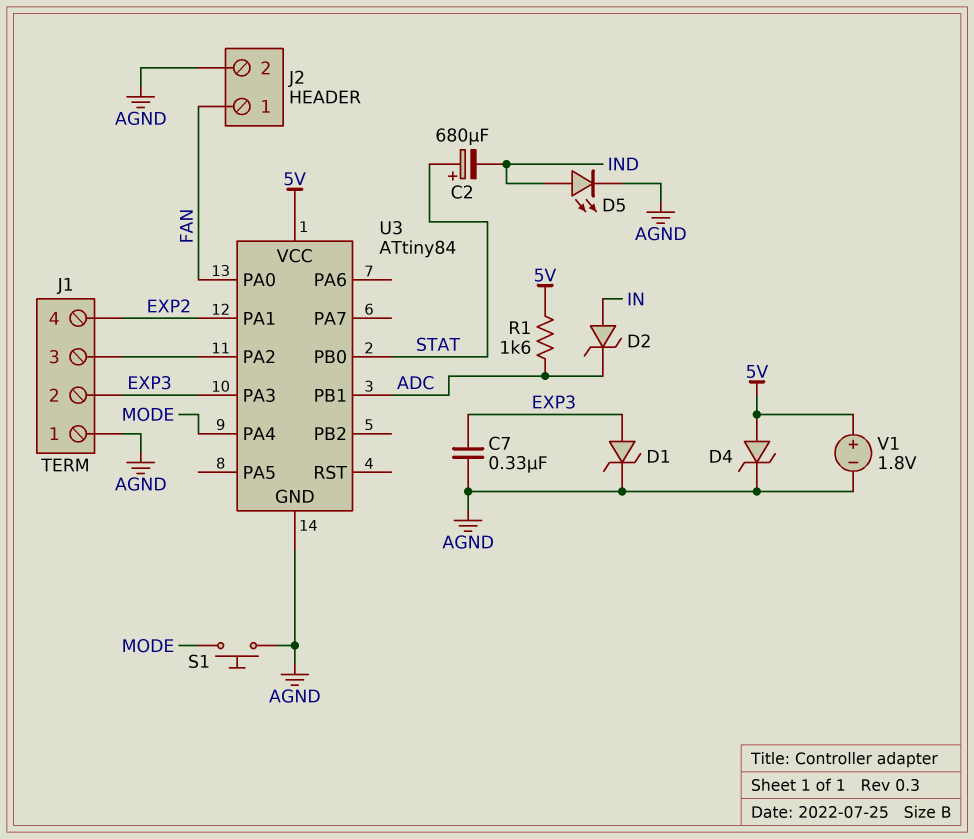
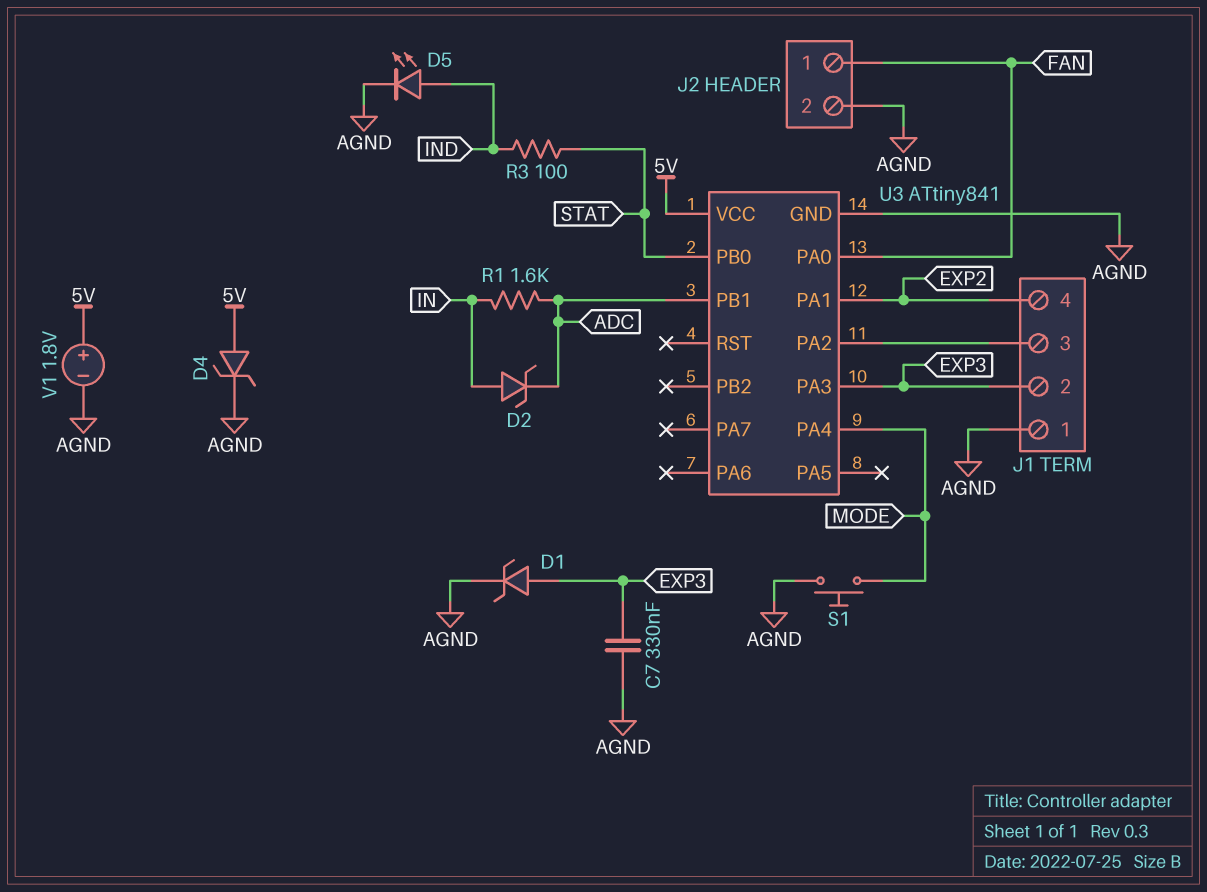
C2: 680uF (plus STAT, minus IND) -> none
R1: 1.6k (5V, ADC) -> 1.6k (ADC, IN)
R3: none -> 100 (IND, STAT)
U3: ATtiny84 -> ATtiny841

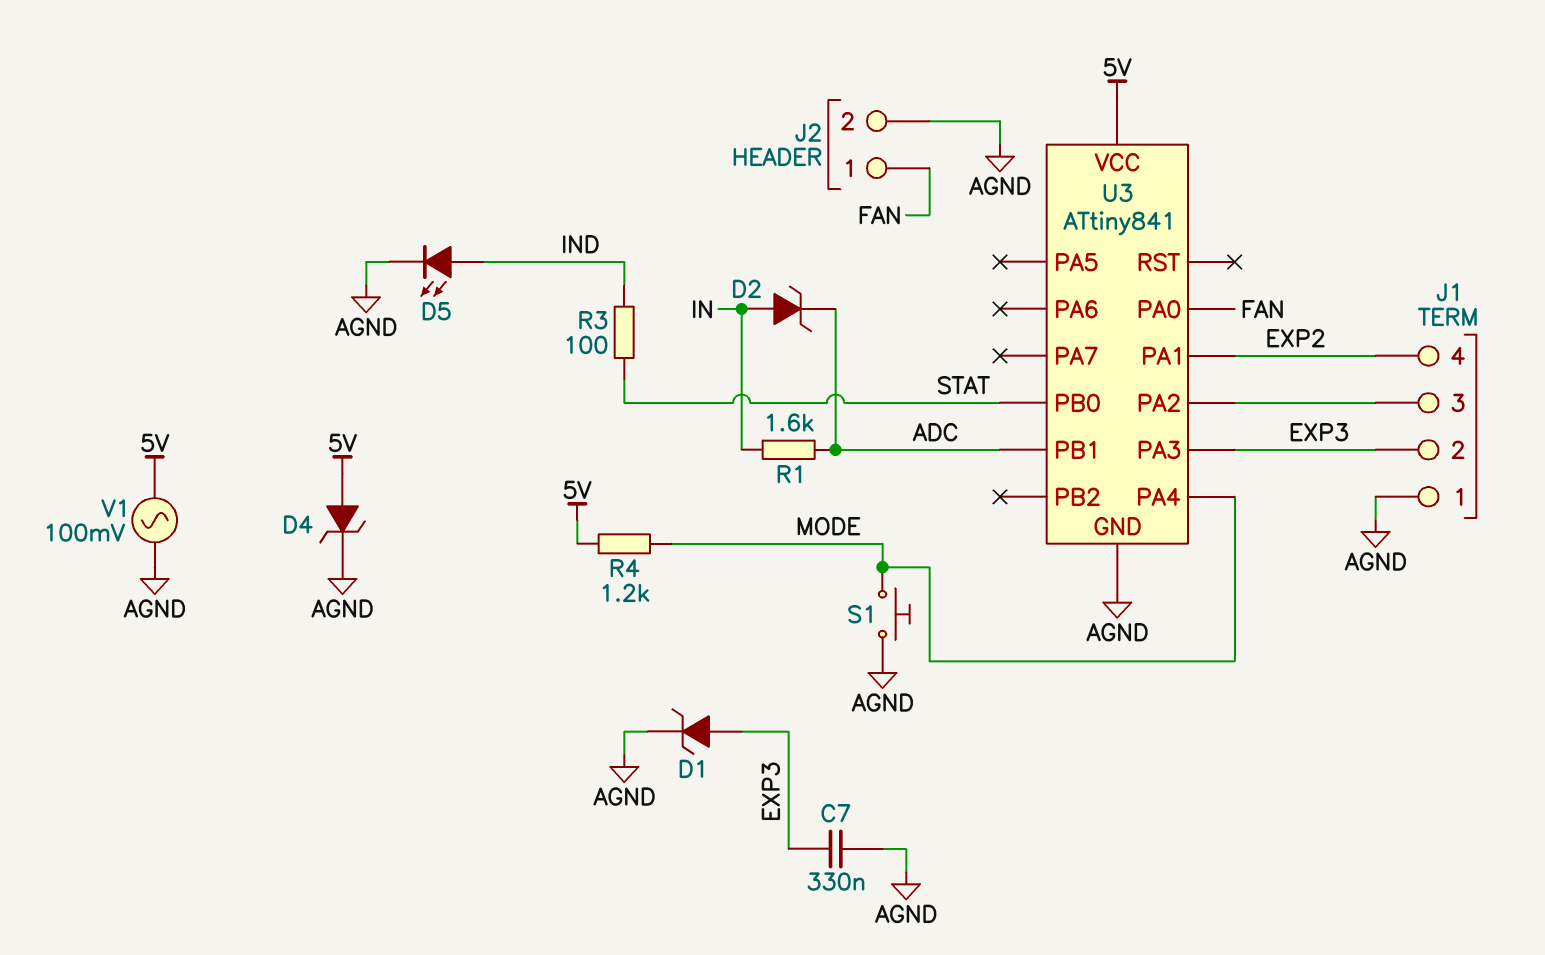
R4: none -> 1.2k (5V, MODE)
V1: 1.8V (plus 5V, minus AGND) -> AC 100mV (5V, AGND)

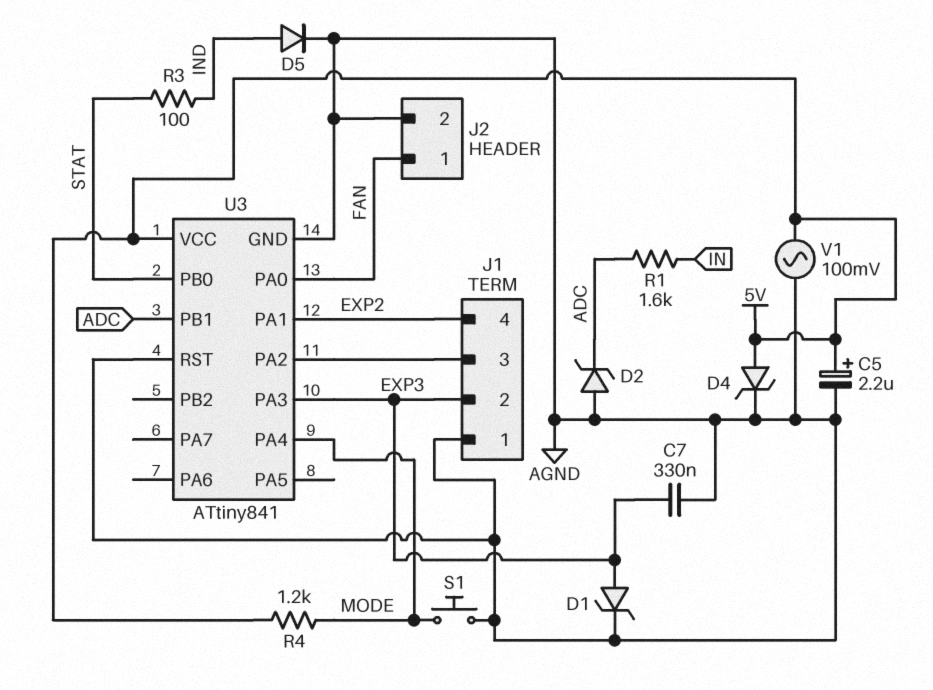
C5: none -> 2.2uF (plus 5V, minus AGND)
D2: zener (A IN, K ADC) -> zener (A AGND, K ADC)
D5: LED (A IND, K AGND) -> diode (A IND, K AGND)
U3 pin RST: none -> AGND

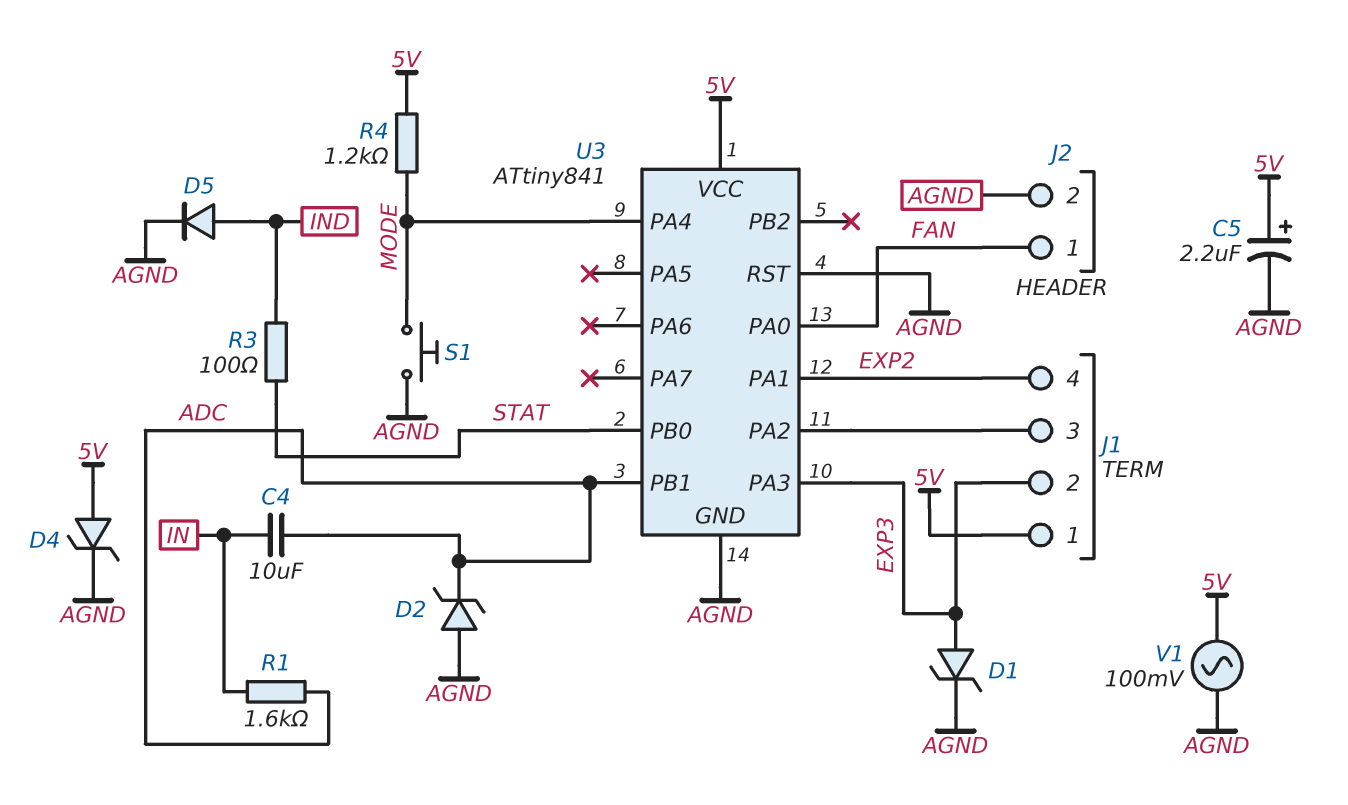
C4: none -> 10uF (ADC, IN)
C7: 330nF (AGND, EXP3) -> none
J1 pin 1: AGND -> 5V

